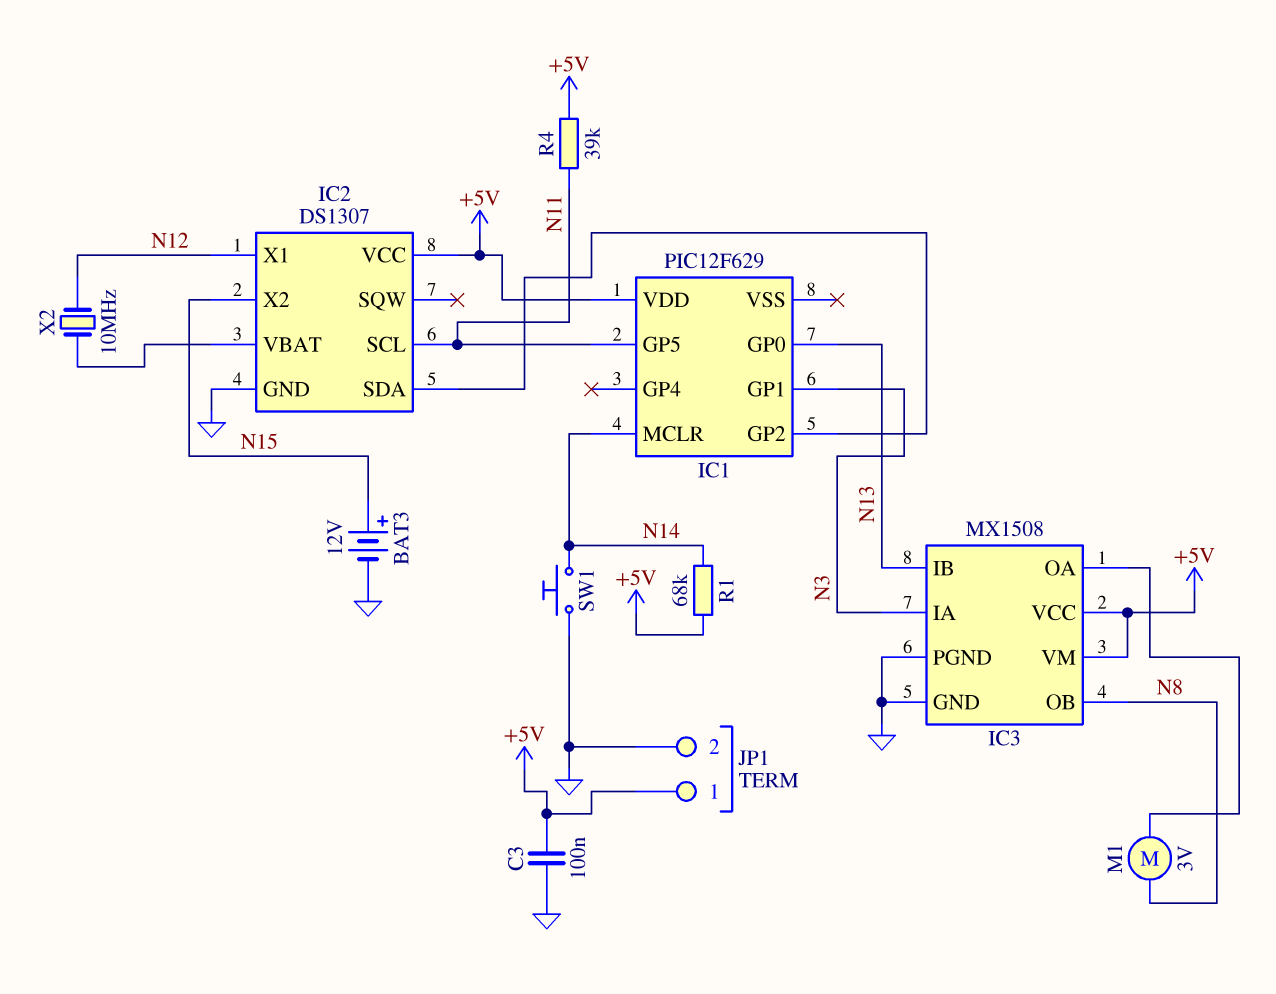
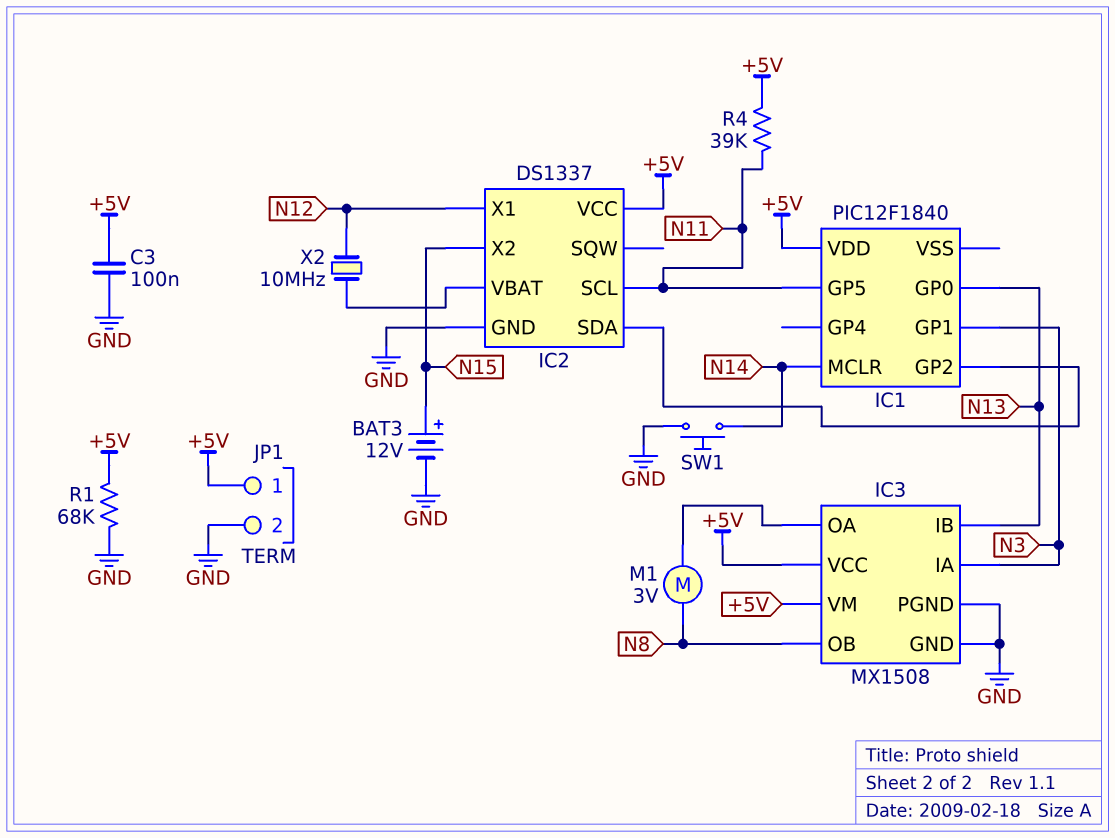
IC1: PIC12F629 -> PIC12F1840
IC2: DS1307 -> DS1337
R1: 68k (+5V, N14) -> 68k (+5V, GND)

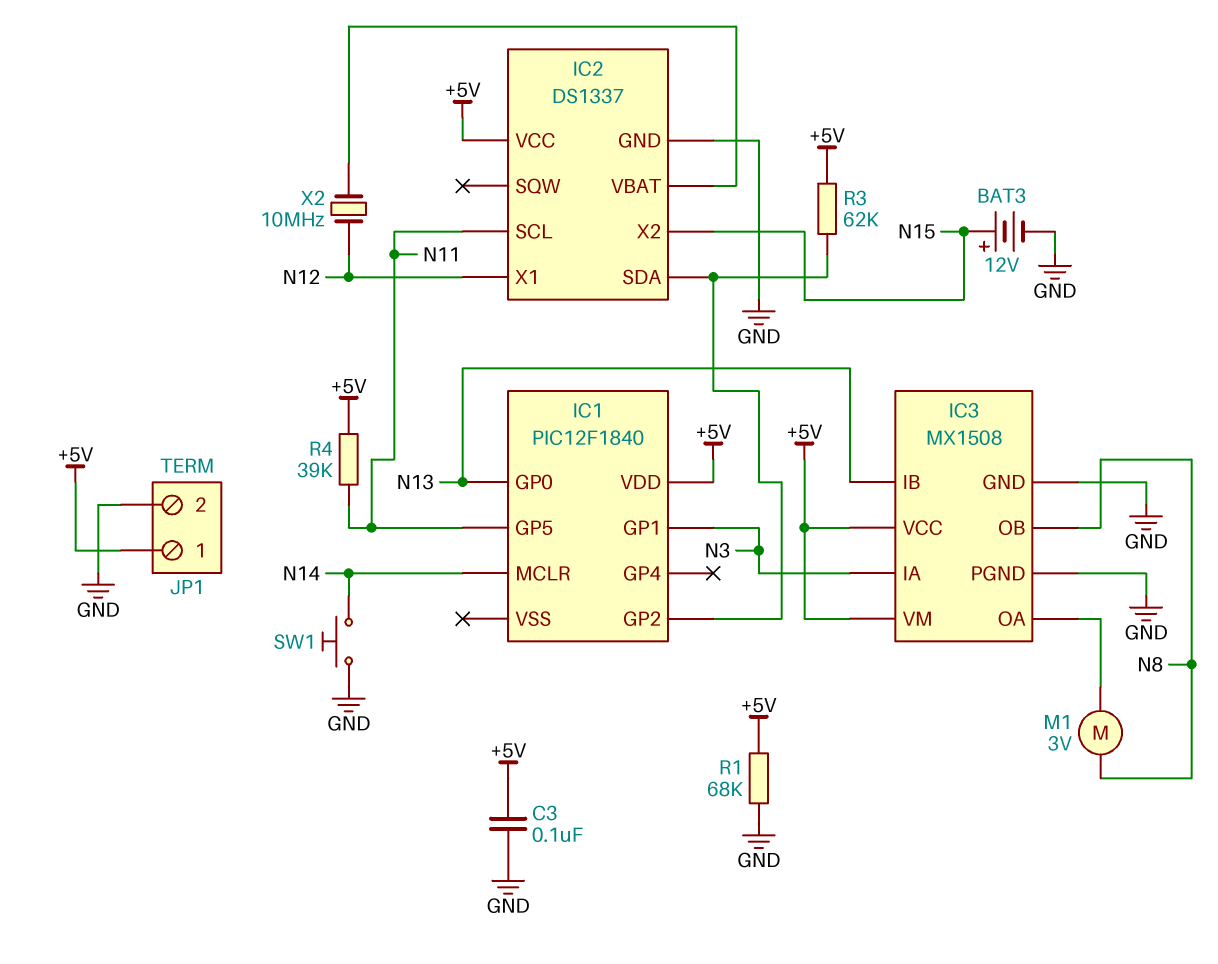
R3: none -> 62k (+5V, IC1/GP2)

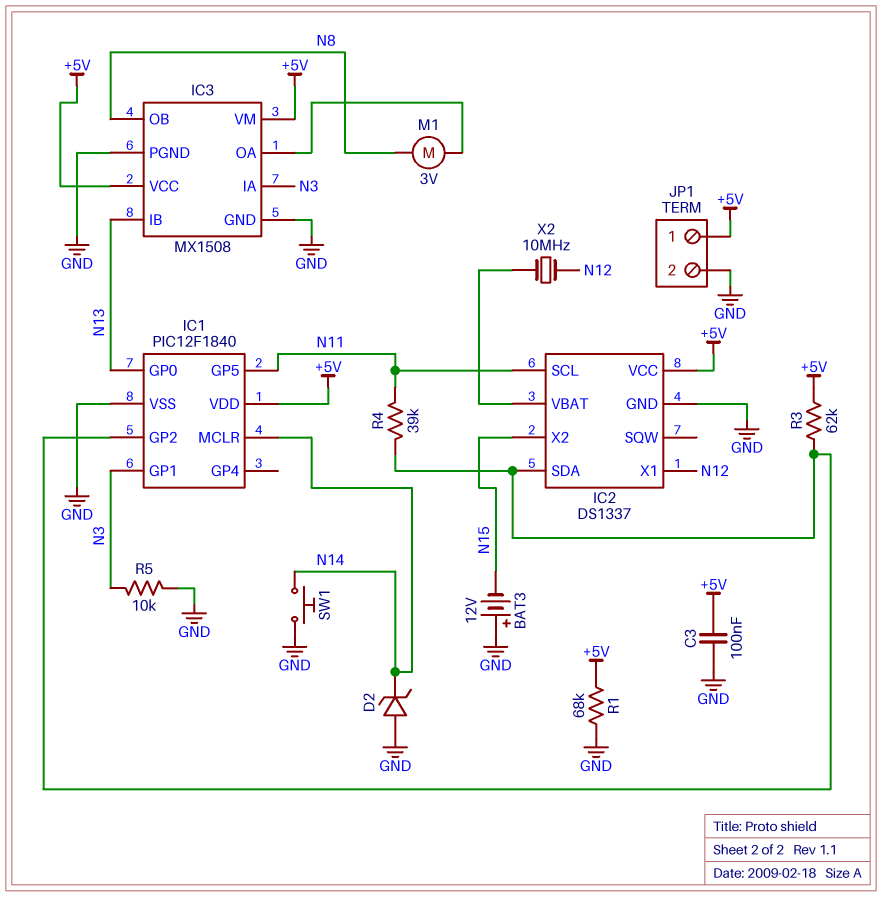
BAT3: 12V (plus N15, minus GND) -> 12V (plus GND, minus N15)
D2: none -> zener (A GND, K N14)
IC1 pin VSS: none -> GND
R4: 39k (+5V, N11) -> 39k (IC1/GP2, N11)
R5: none -> 10k (GND, N3)

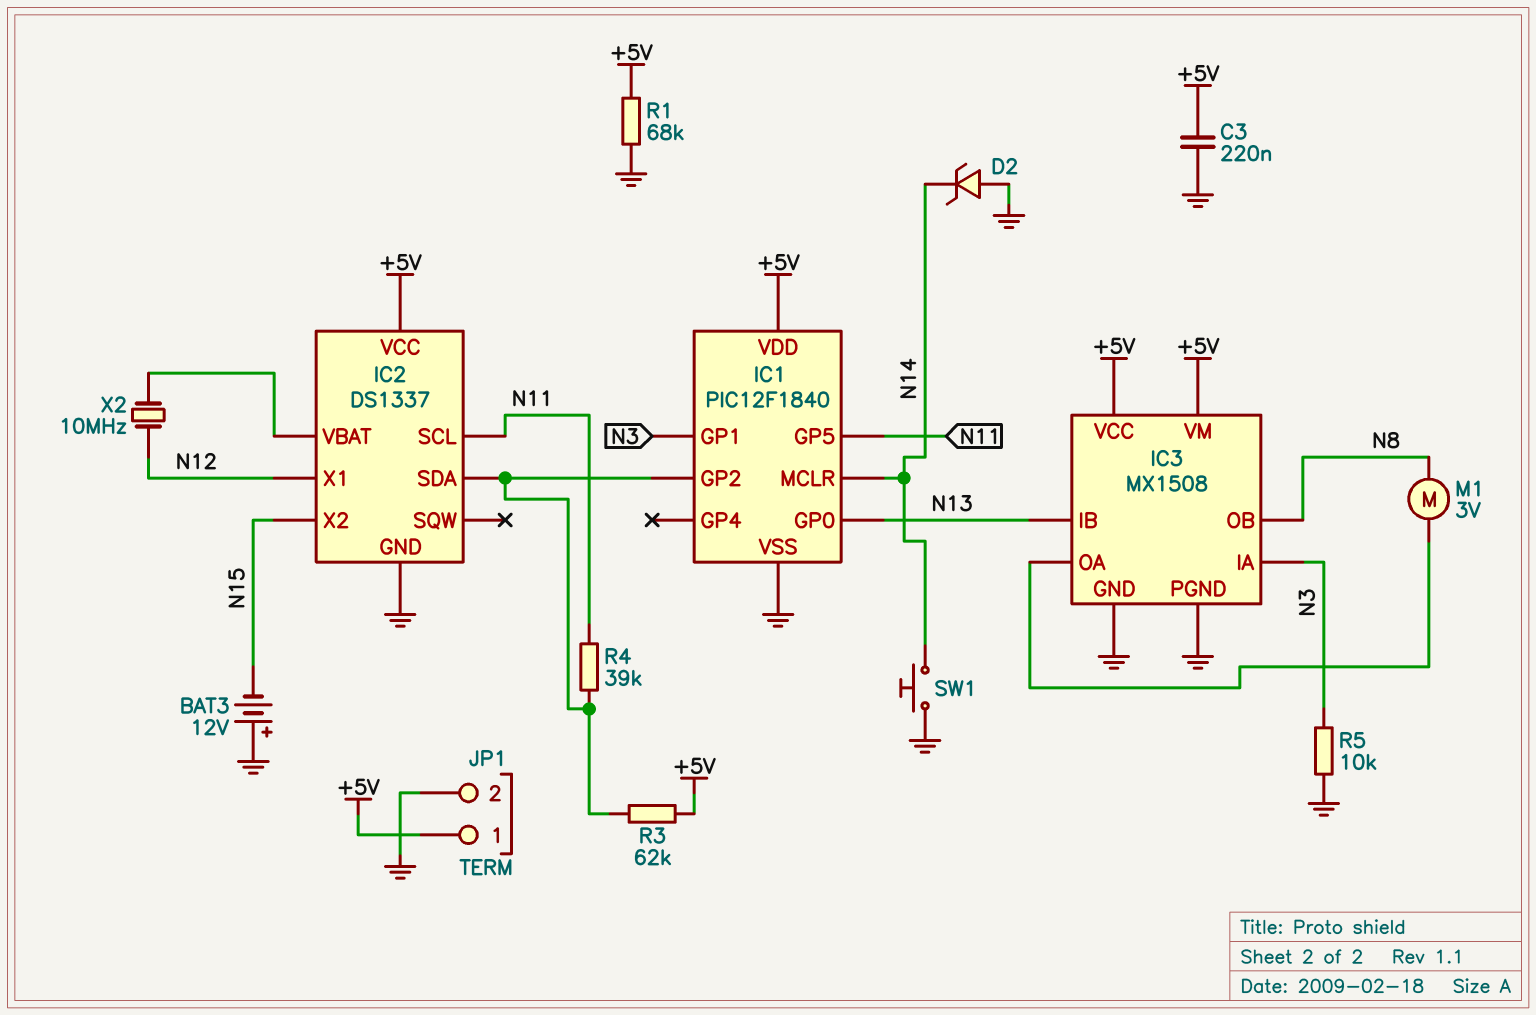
C3: 100nF (+5V, GND) -> 220nF (+5V, GND)

